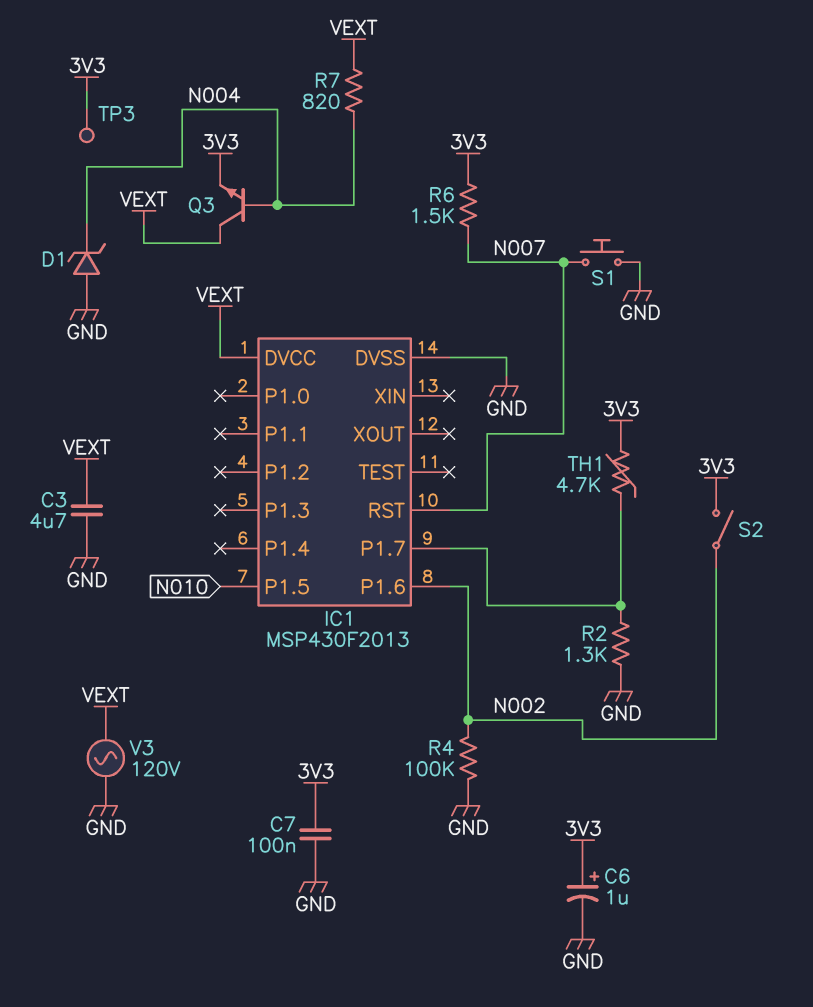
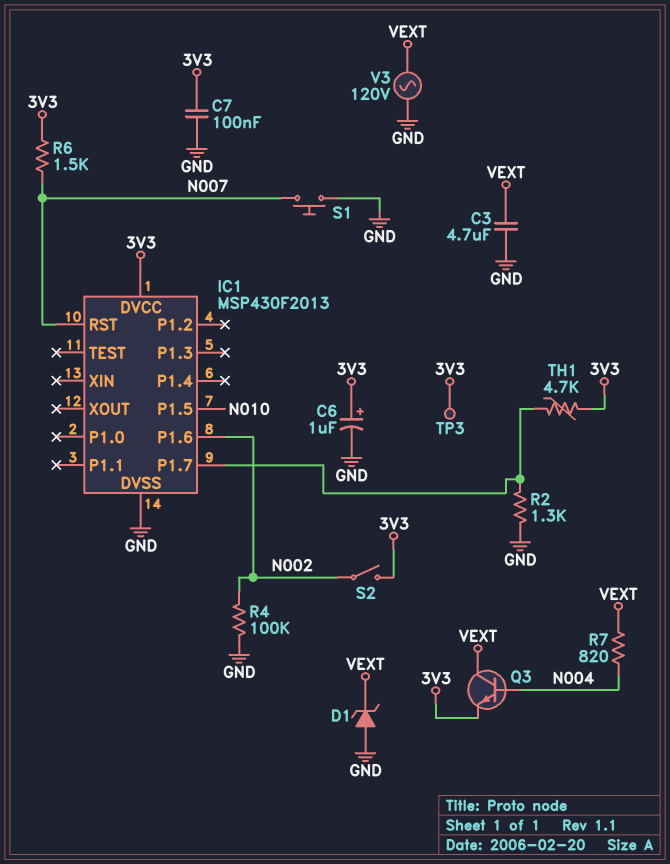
D1: zener (A GND, K N004) -> zener (A GND, K VEXT)
IC1 pin DVCC: VEXT -> 3V3

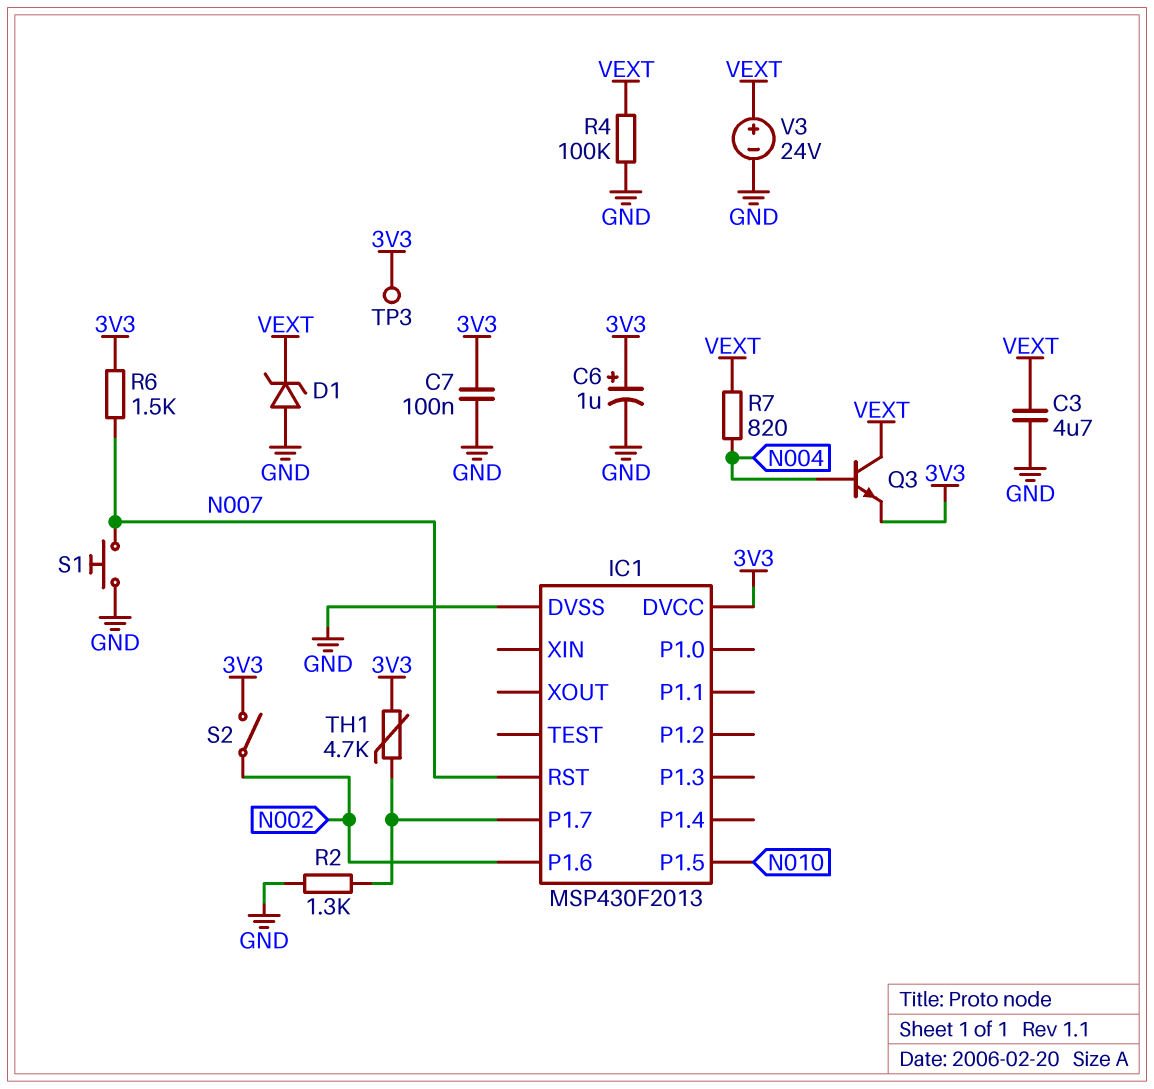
R4: 100k (GND, N002) -> 100k (GND, VEXT)
V3: AC 120V (GND, VEXT) -> 24V (plus VEXT, minus GND)

